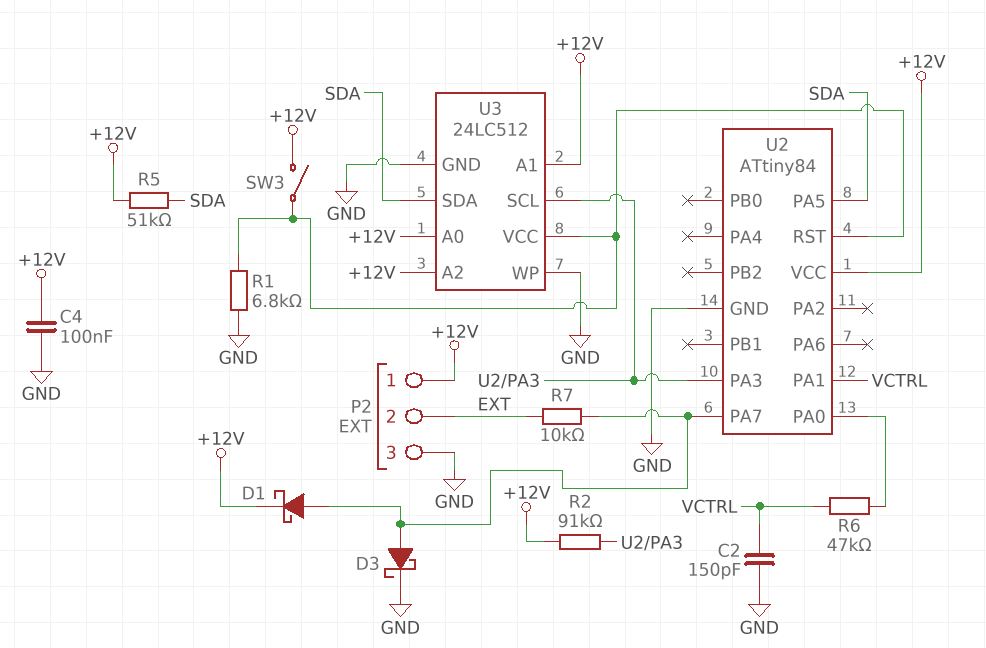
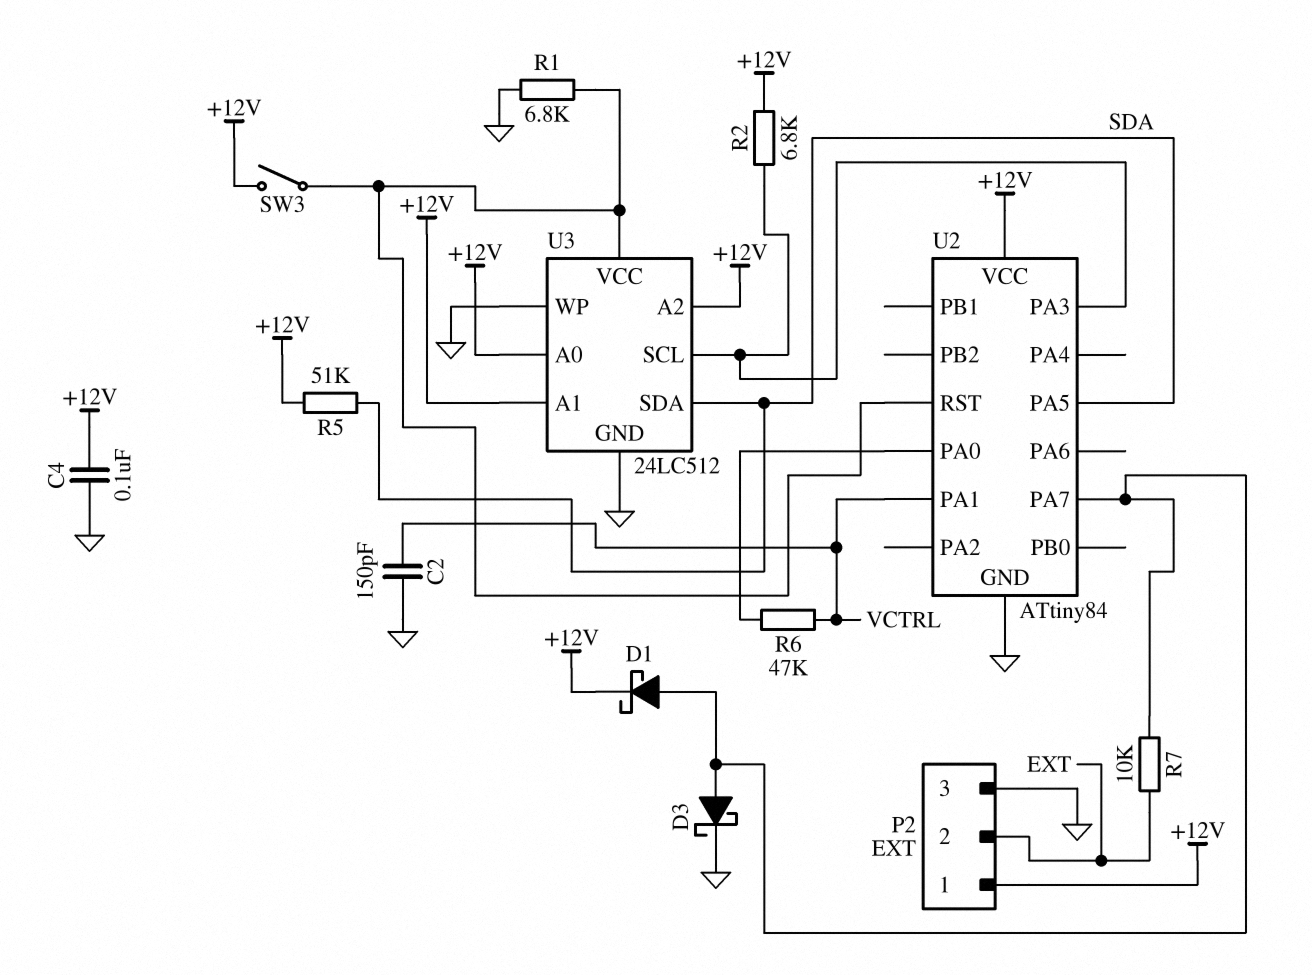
R2: 91k (+12V, U2/PA3) -> 6.8k (+12V, U2/PA3)

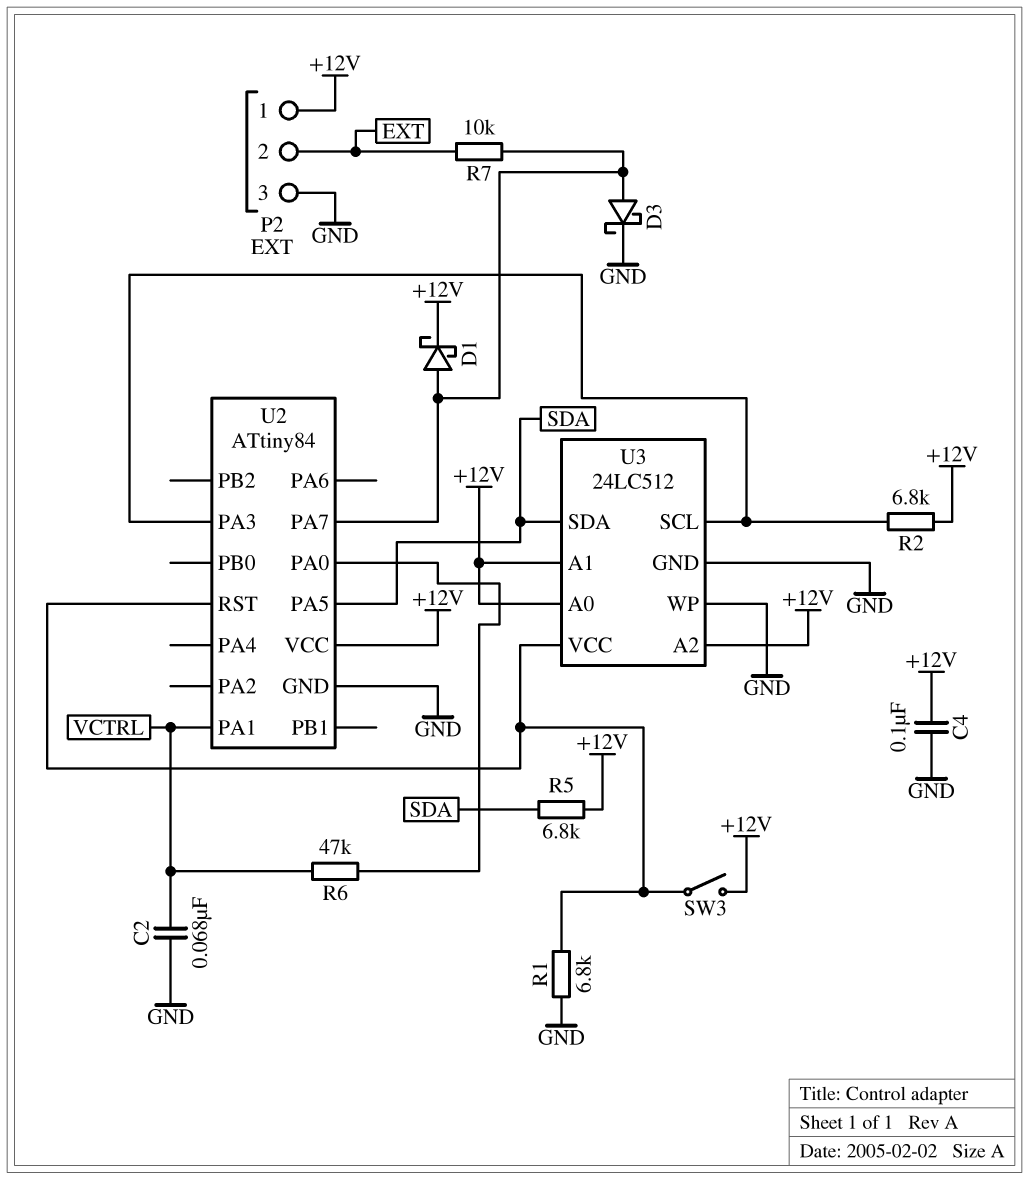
C2: 150pF (GND, VCTRL) -> 68nF (GND, VCTRL)
R5: 51k (+12V, SDA) -> 6.8k (+12V, SDA)

